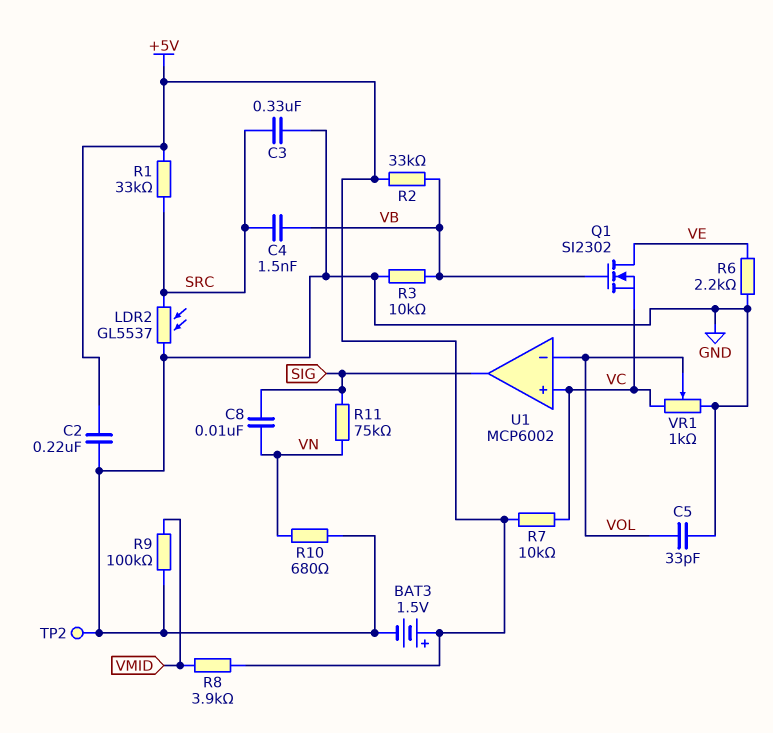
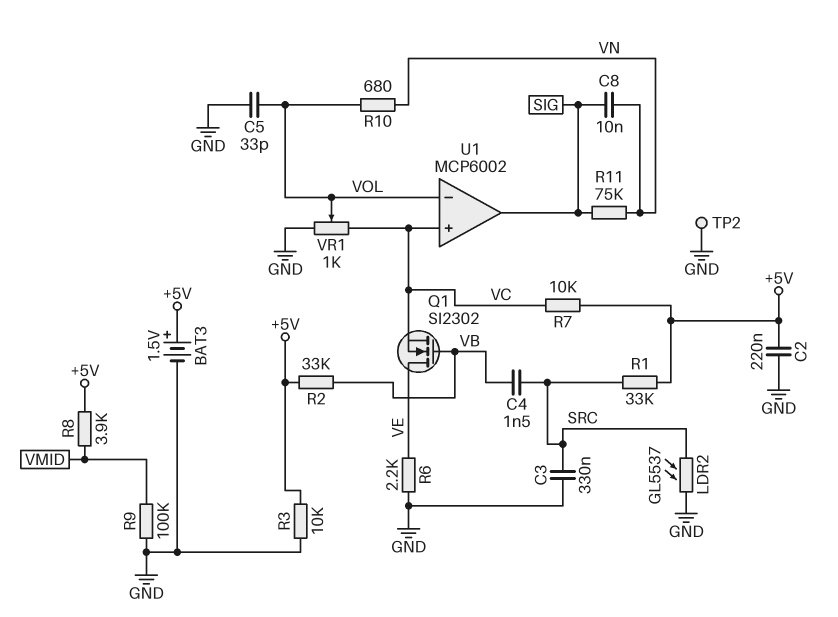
R3: 10k (GND, VB) -> 10k (+5V, GND)
R10: 680 (GND, VN) -> 680 (VN, VOL)

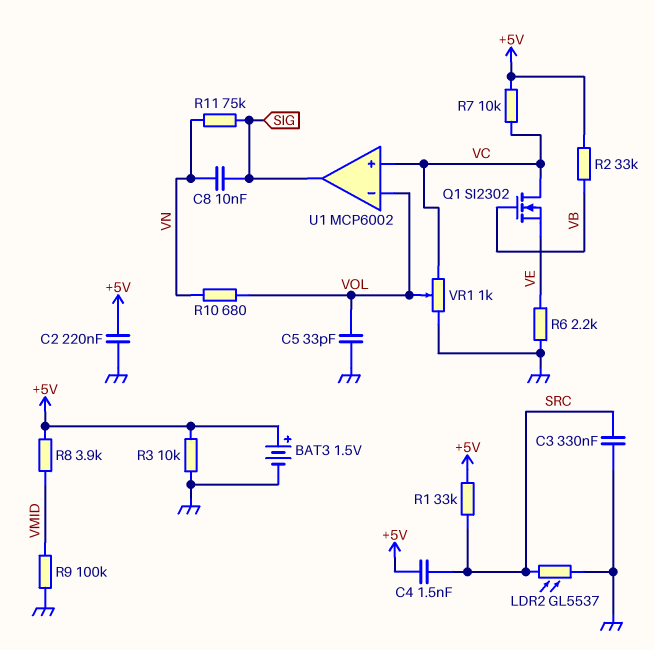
C4: 1.5nF (SRC, VB) -> 1.5nF (+5V, SRC)
Q1: NMOS SI2302 (G VB, D VE, S VC) -> NMOS SI2302 (G VB, D VC, S VE)
TP2: test point (GND) -> none

